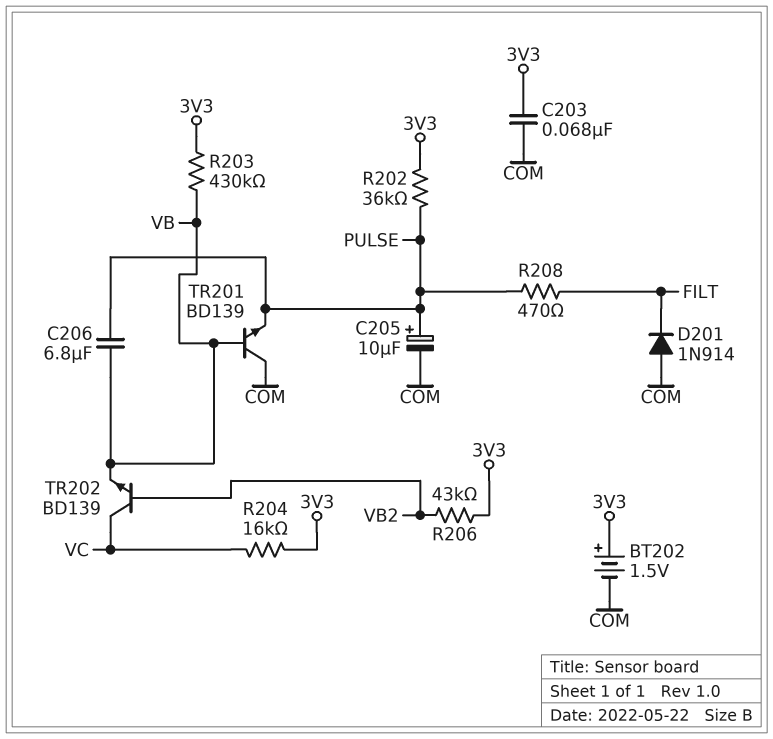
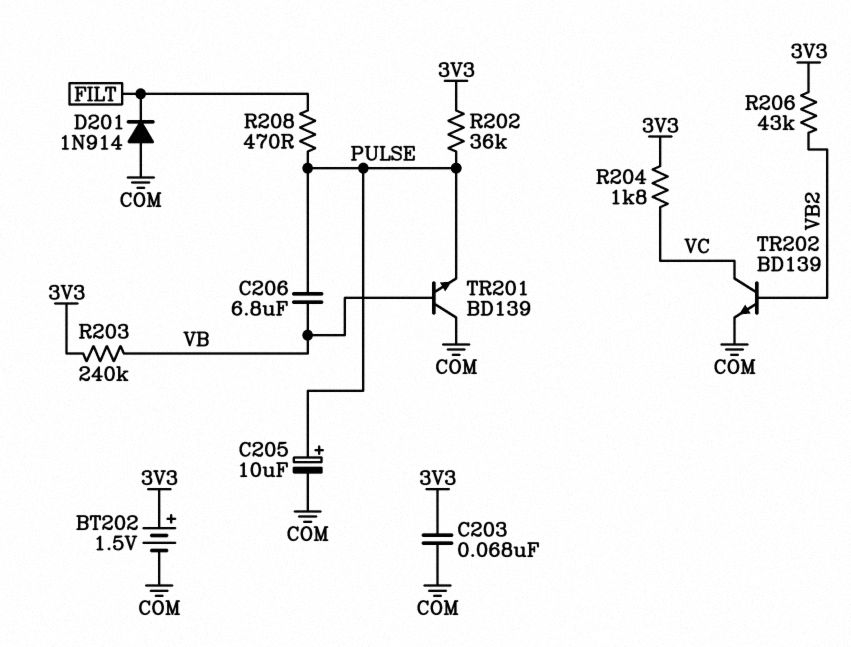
R203: 430k (3V3, VB) -> 240k (3V3, VB)
R204: 16k (3V3, VC) -> 1.8k (3V3, VC)
TR202: NPN BD139 (B VB2, C VC, E VB) -> NPN BD139 (B VB2, C VC, E COM)

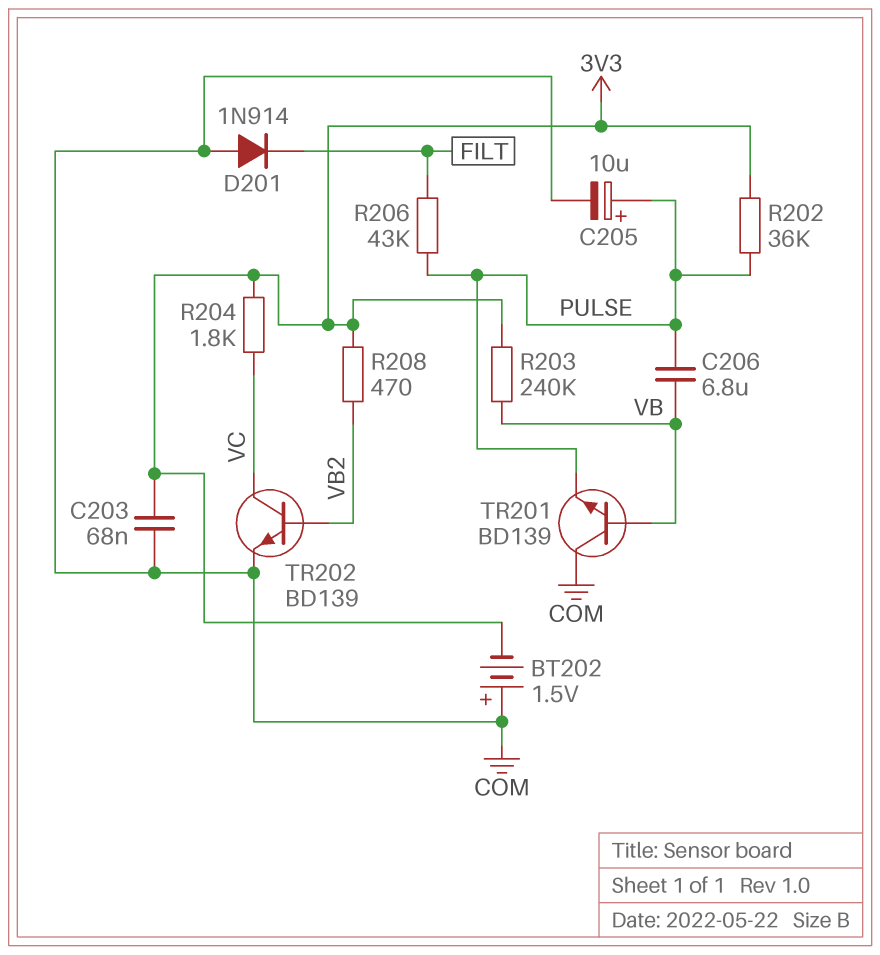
BT202: 1.5V (plus 3V3, minus COM) -> 1.5V (plus COM, minus 3V3)
R206: 43k (3V3, VB2) -> 43k (FILT, PULSE)
R208: 470 (FILT, PULSE) -> 470 (3V3, VB2)

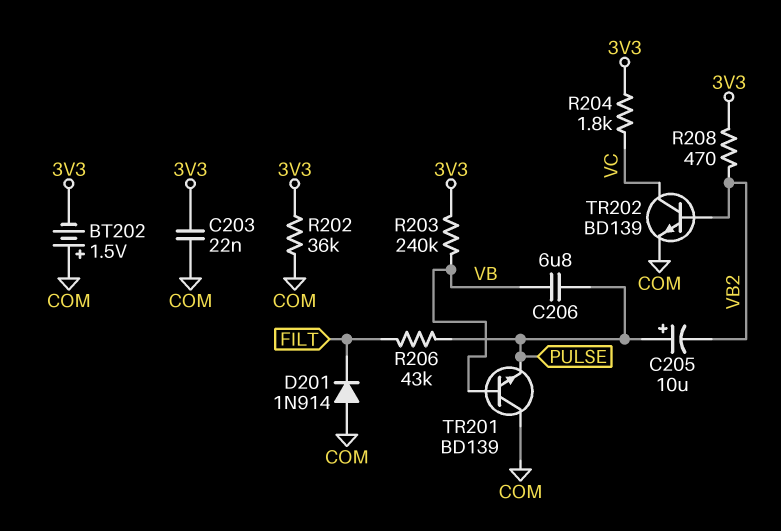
C203: 68nF (3V3, COM) -> 22nF (3V3, COM)
C205: 10uF (plus PULSE, minus COM) -> 10uF (plus PULSE, minus VB2)
R202: 36k (3V3, PULSE) -> 36k (3V3, COM)

